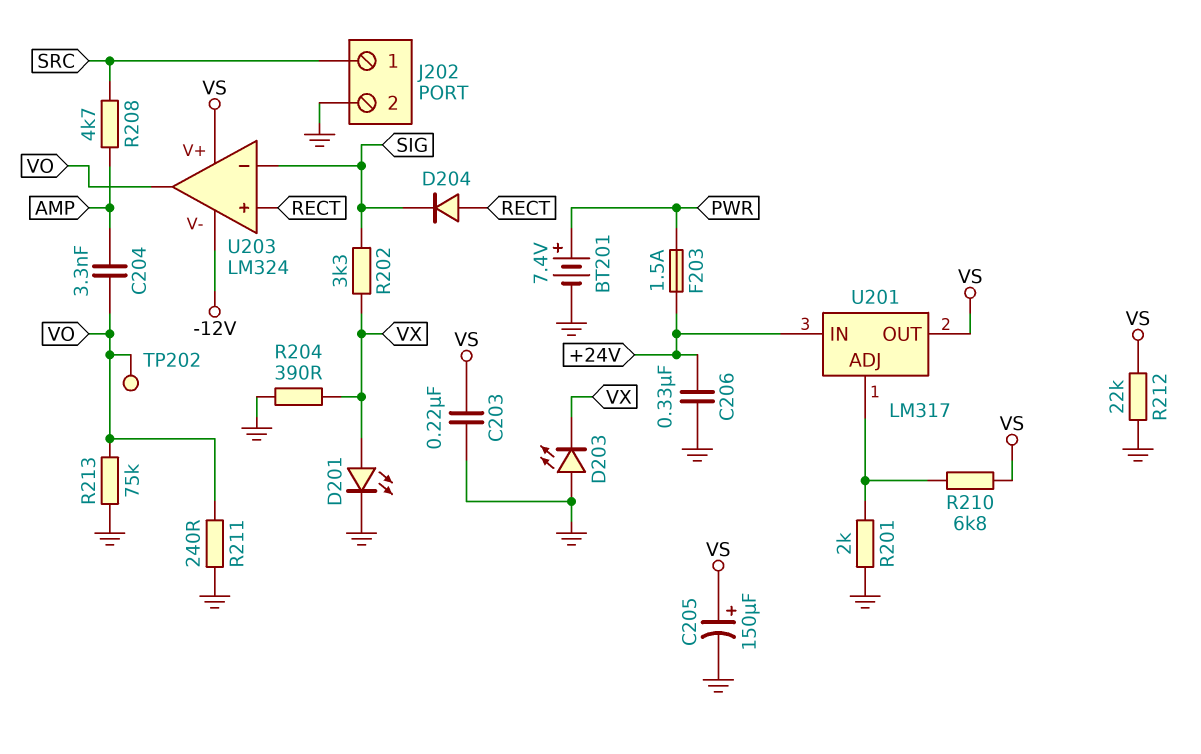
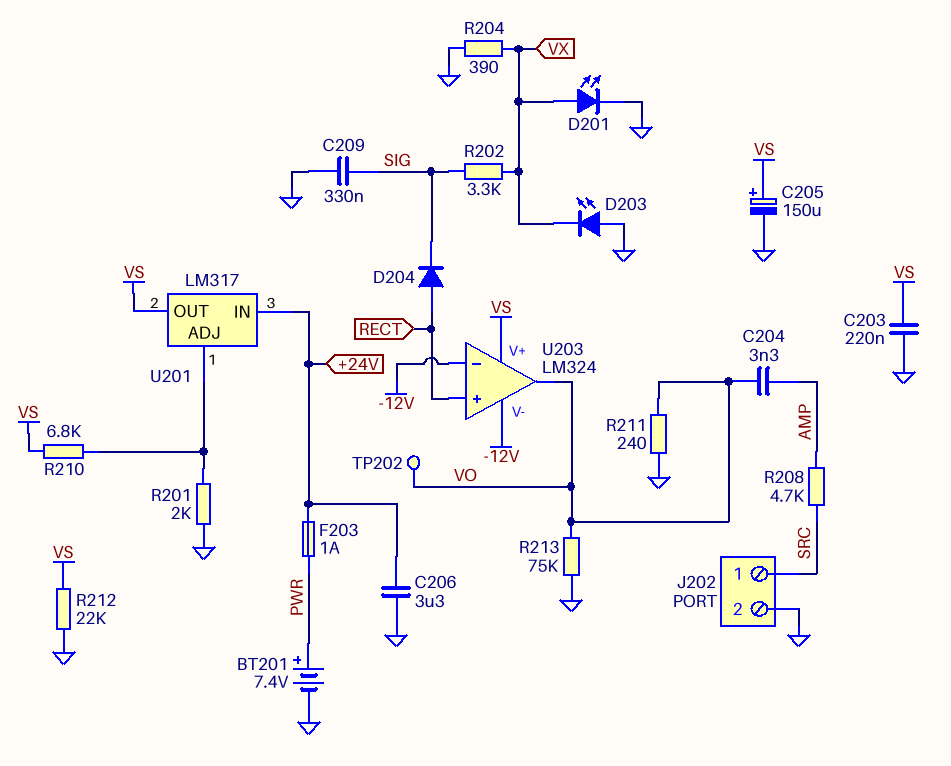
C206: 330nF (+24V, GND) -> 3.3uF (+24V, GND)
C209: none -> 330nF (GND, SIG)
F203: 1.5A (+24V, PWR) -> 1A (+24V, PWR)
U203 pin in-: SIG -> -12V

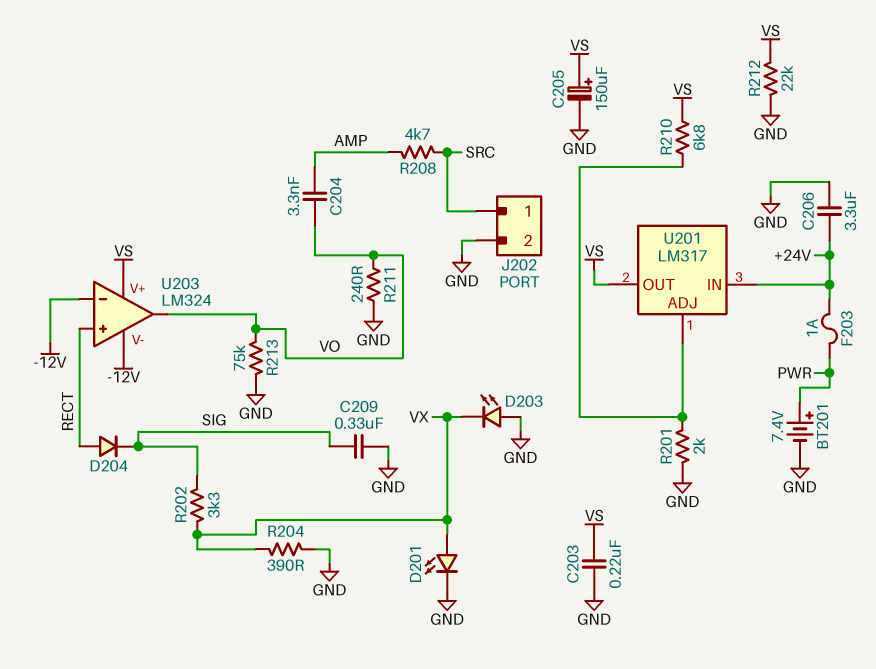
TP202: test point (VO) -> none

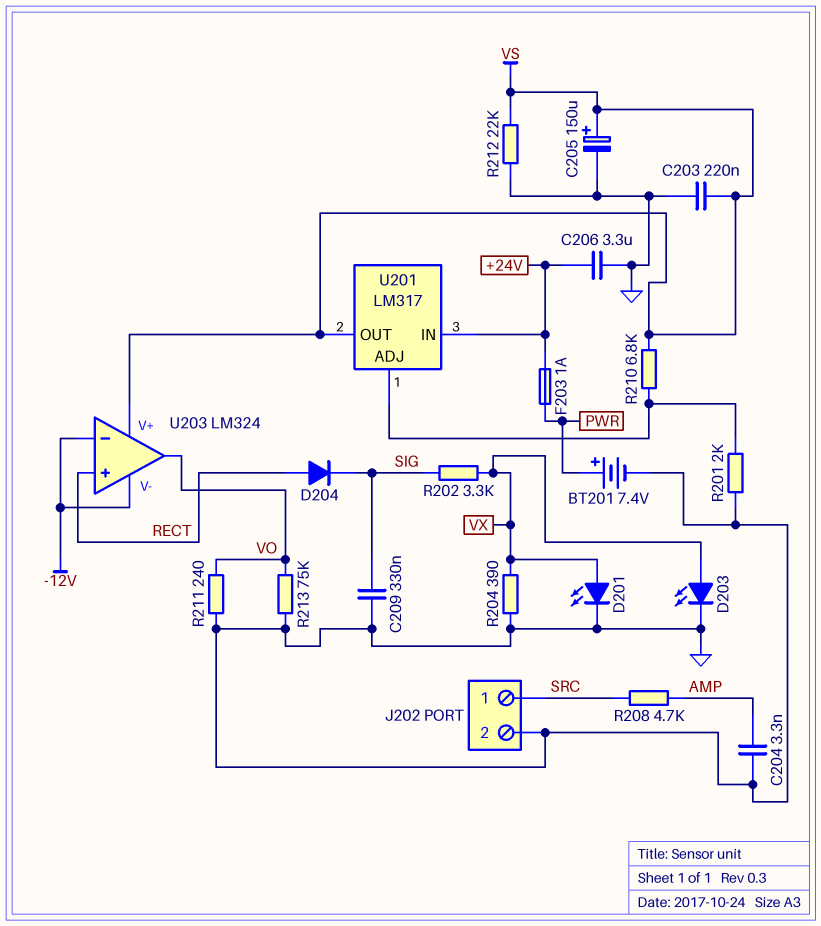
C204: 3.3nF (AMP, VO) -> 3.3nF (AMP, GND)
D203: LED (A GND, K VX) -> LED (A VX, K GND)

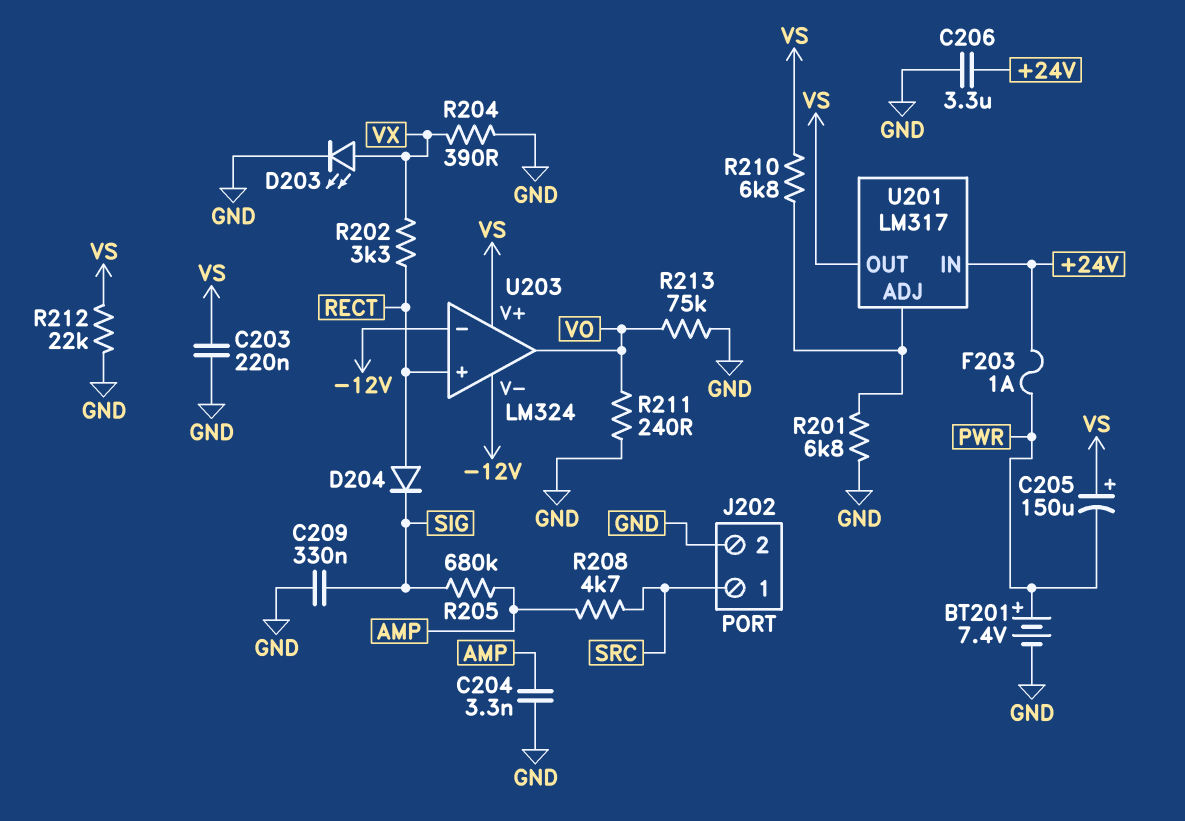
C205: 150uF (plus VS, minus GND) -> 150uF (plus VS, minus PWR)
D201: LED (A VX, K GND) -> none
R201: 2k (GND, U201/ADJ) -> 6.8k (GND, U201/ADJ)
R202: 3.3k (SIG, VX) -> 3.3k (RECT, VX)
R205: none -> 680k (AMP, SIG)

